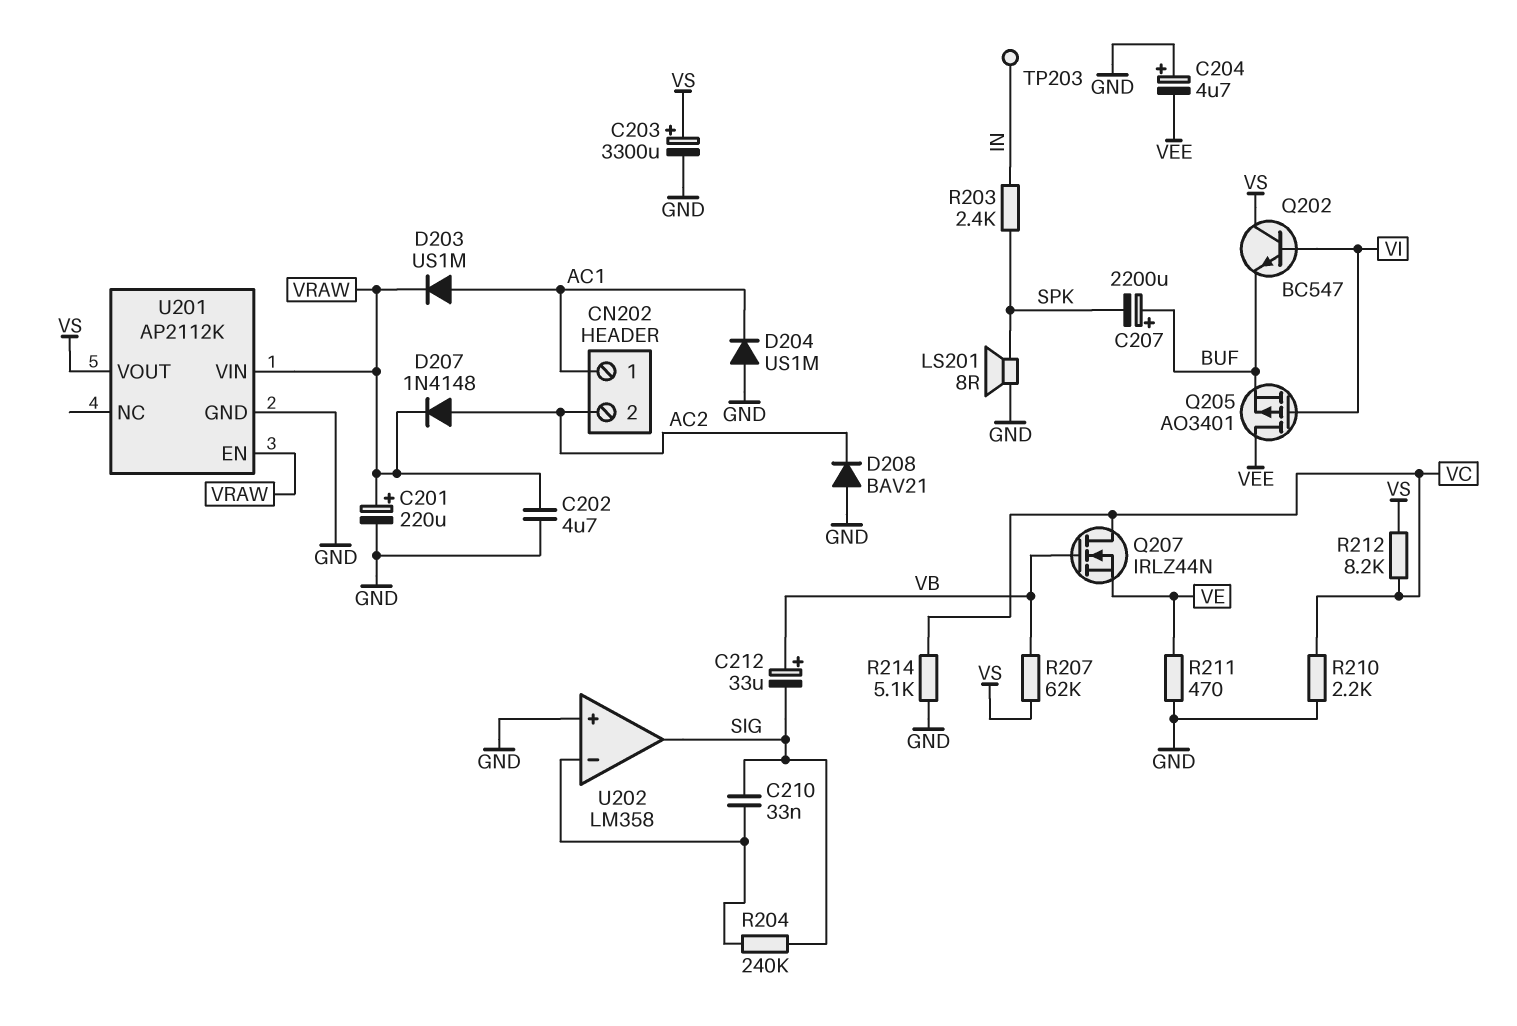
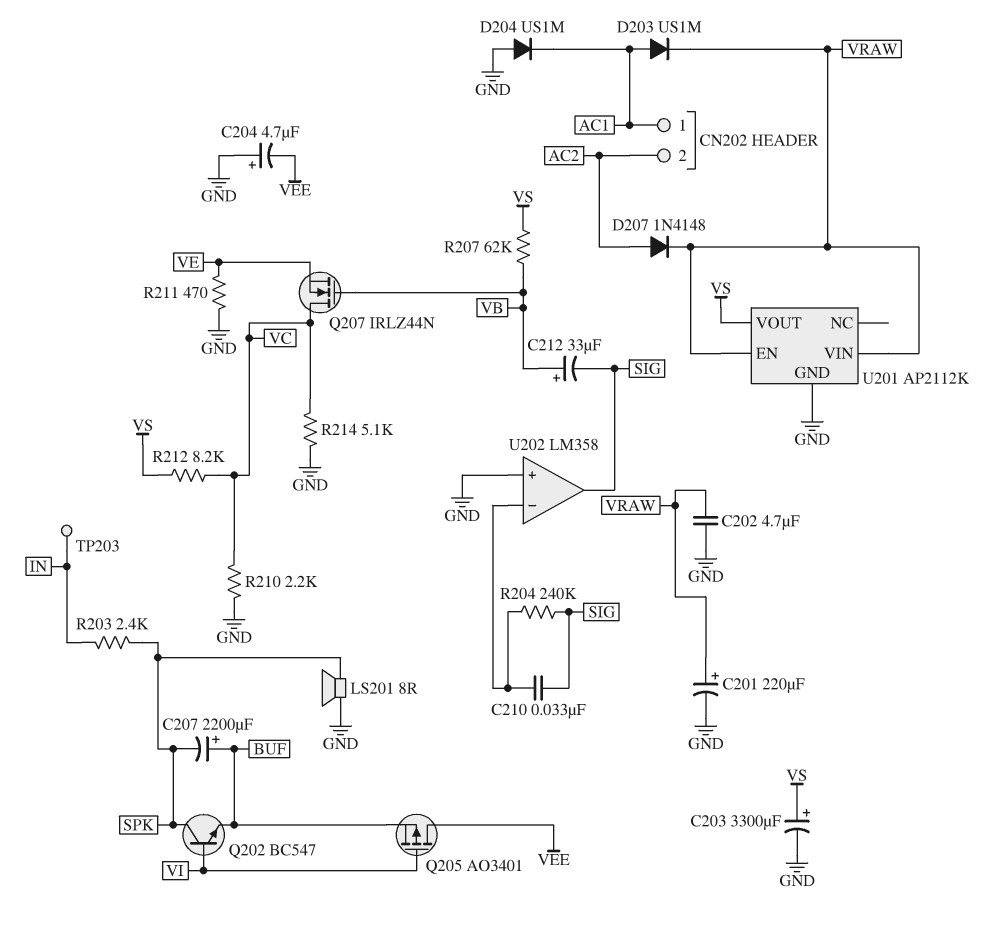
D208: diode BAV21 (A GND, K AC2) -> none
Q202: NPN BC547 (B VI, C VS, E BUF) -> NPN BC547 (B VI, C SPK, E BUF)

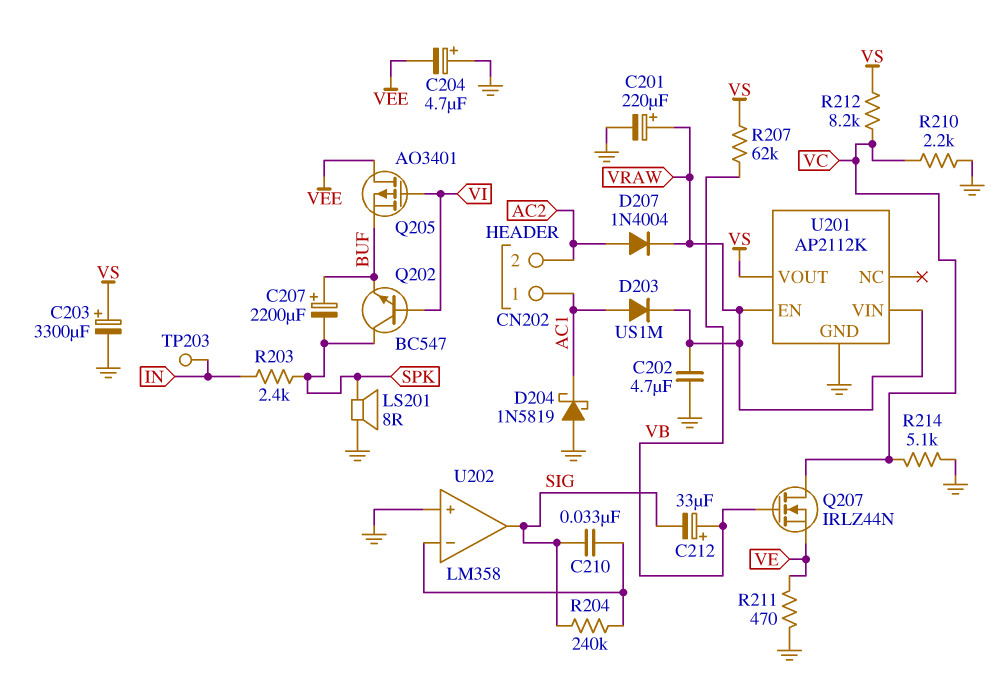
D204: diode US1M (A GND, K AC1) -> schottky 1N5819 (A GND, K AC1)
D207: diode 1N4148 (A AC2, K VRAW) -> diode 1N4004 (A AC2, K VRAW)

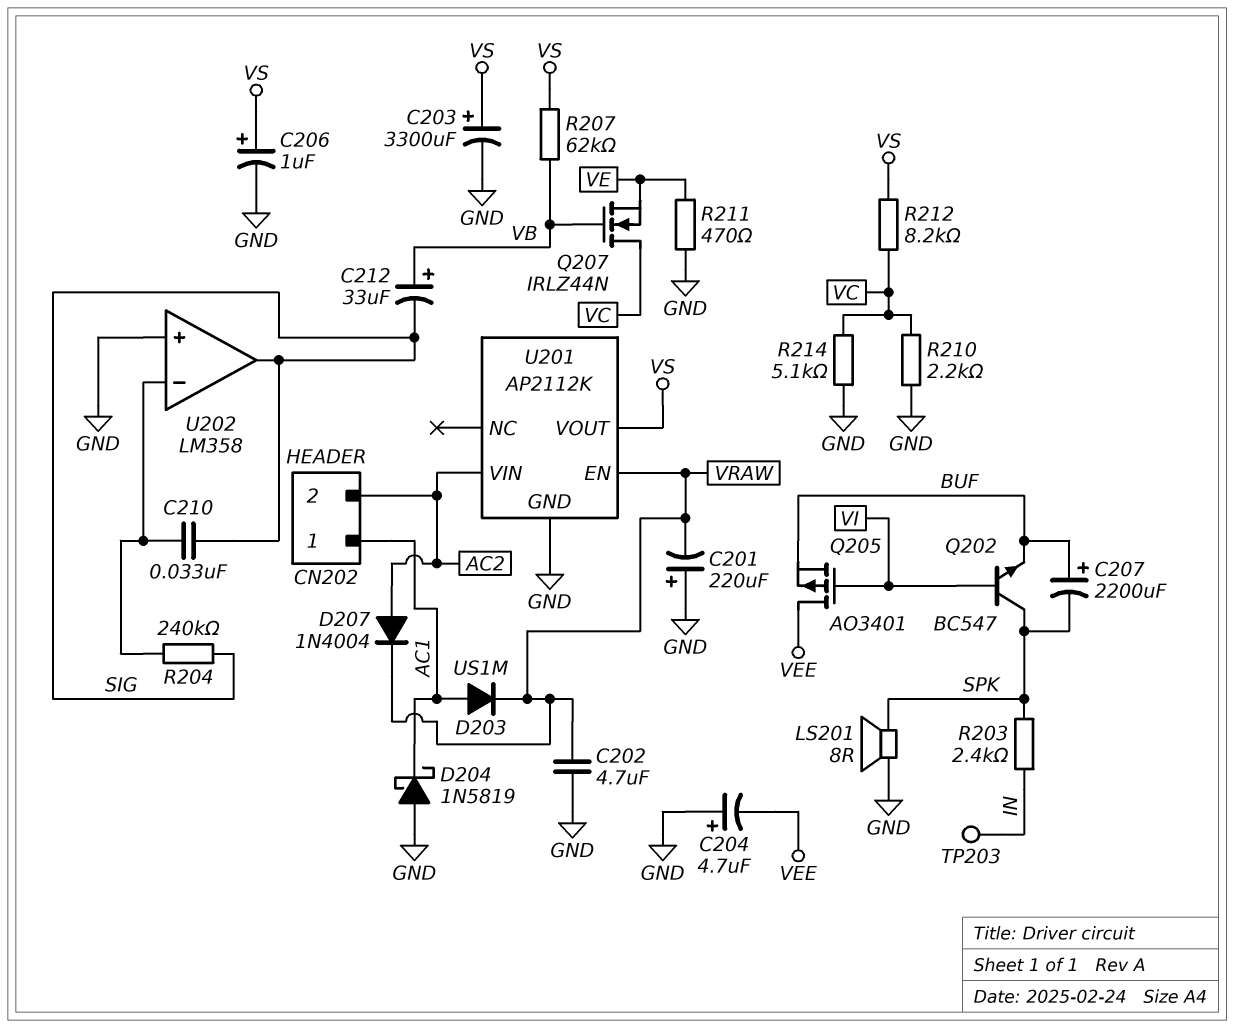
C201: 220uF (plus VRAW, minus GND) -> 220uF (plus GND, minus VRAW)
C206: none -> 1uF (plus VS, minus GND)
U201 pin VIN: VRAW -> AC2

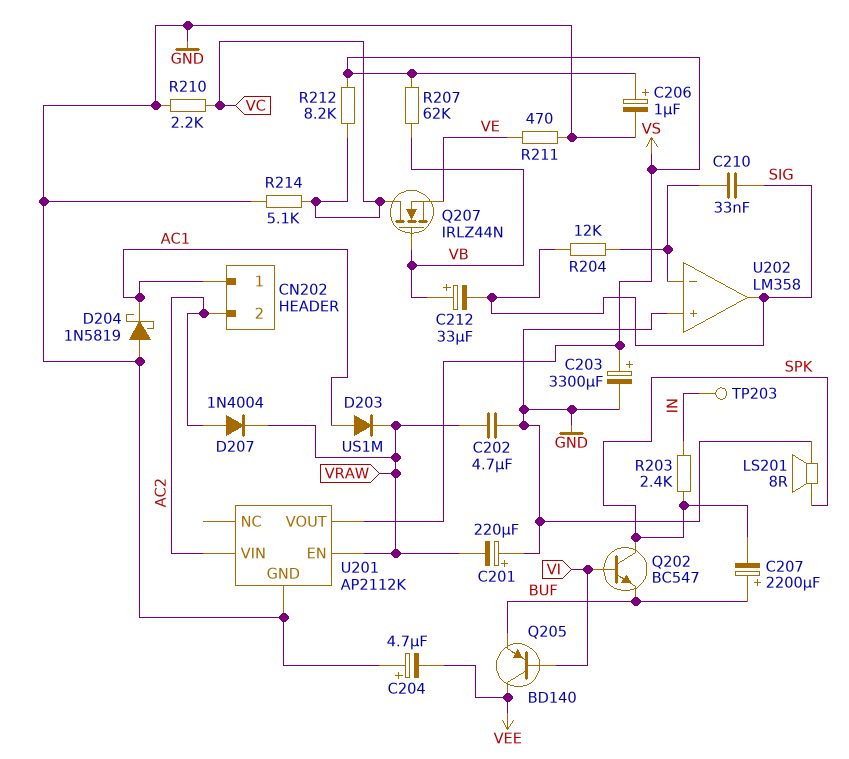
Q205: PMOS AO3401 (G VI, D VEE, S BUF) -> PNP BD140 (B VI, C VEE, E BUF)
R204: 240k (SIG, U202/in-) -> 12k (SIG, U202/in-)

